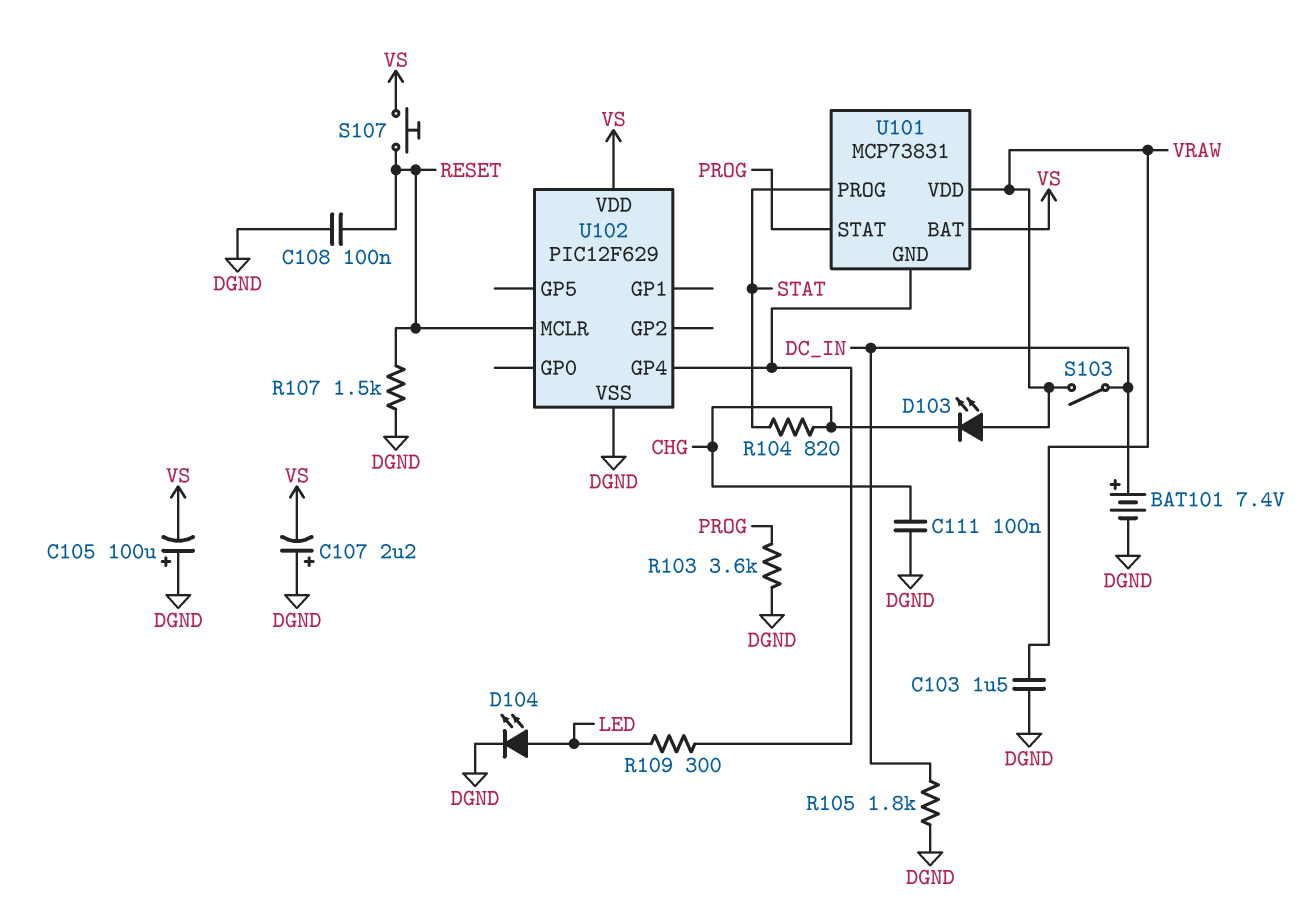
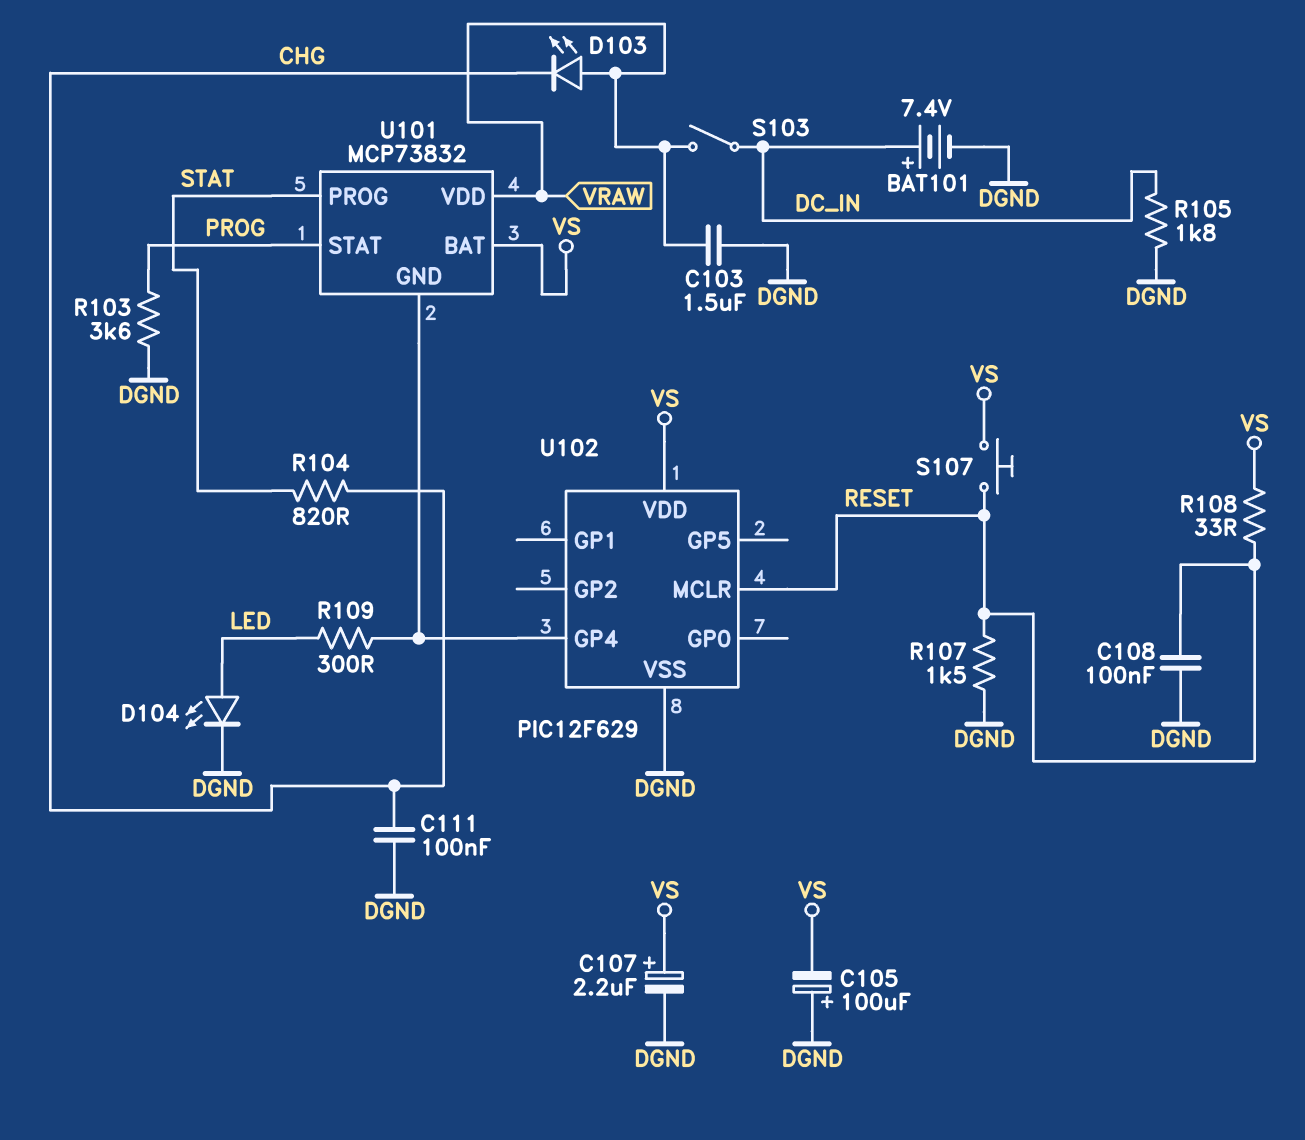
C107: 2.2uF (plus DGND, minus VS) -> 2.2uF (plus VS, minus DGND)
R108: none -> 33 (RESET, VS)
U101: MCP73831 -> MCP73832

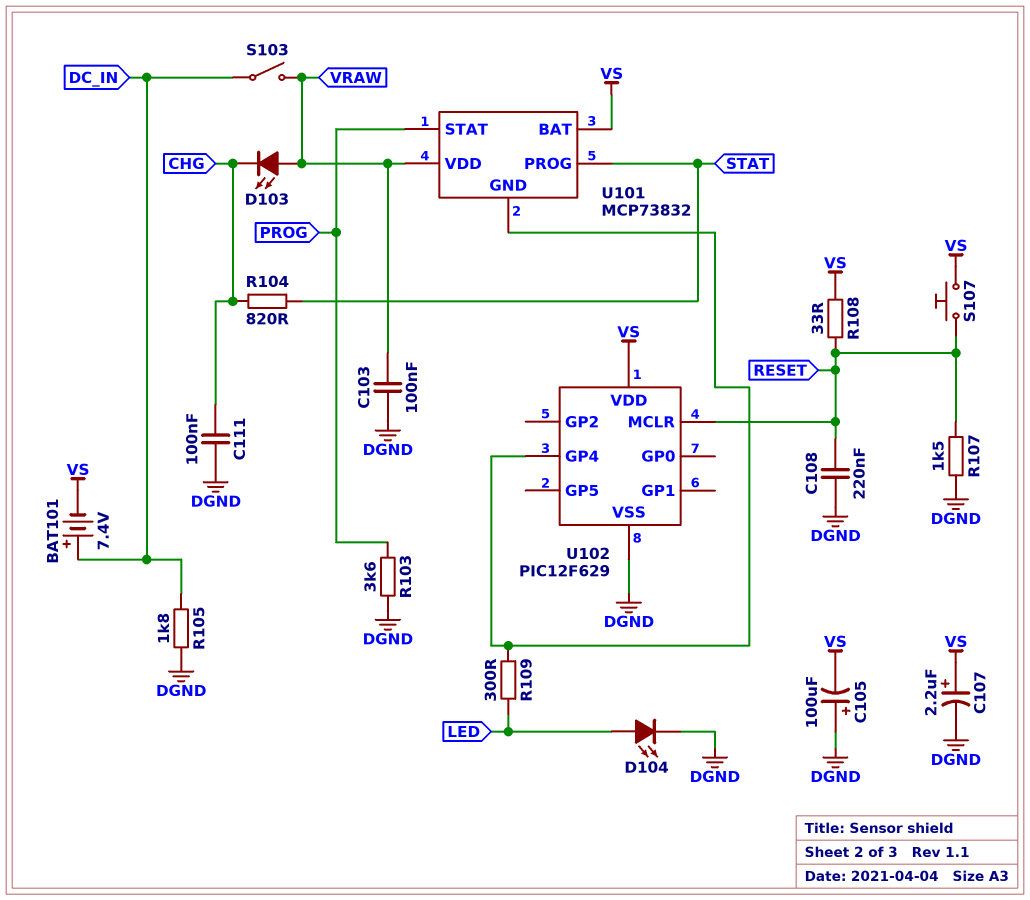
BAT101: 7.4V (plus DC_IN, minus DGND) -> 7.4V (plus DC_IN, minus VS)
C103: 1.5uF (DGND, VRAW) -> 100nF (DGND, VRAW)
C108: 100nF (DGND, RESET) -> 220nF (DGND, RESET)

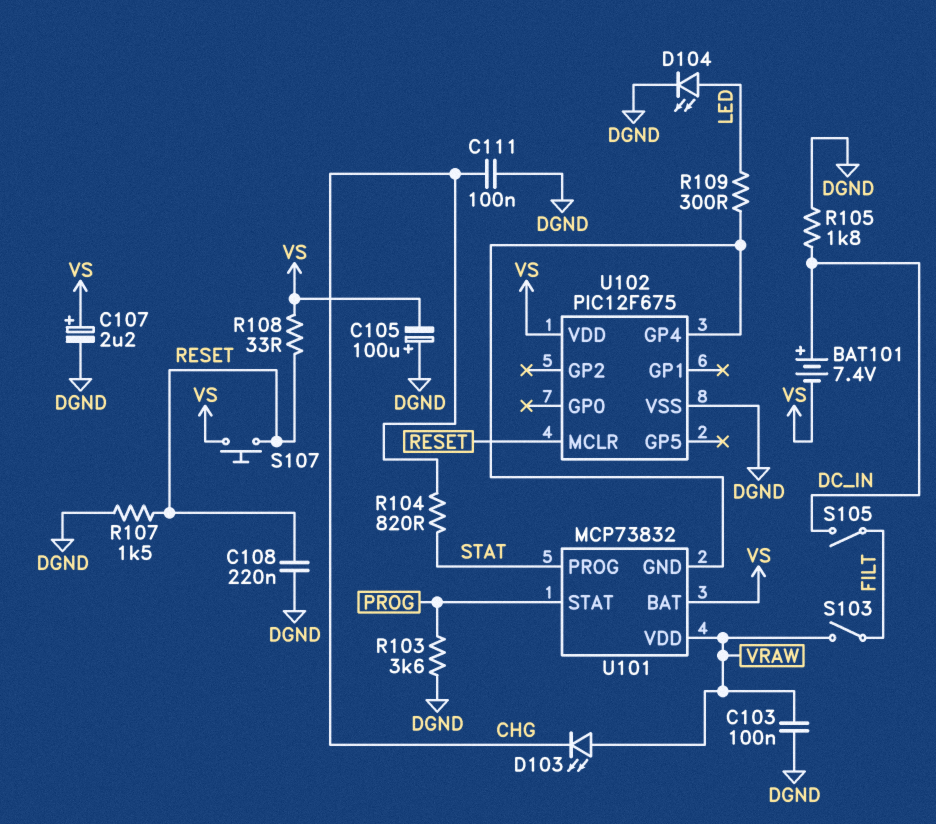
S103: switch (DC_IN, VRAW) -> switch (FILT, VRAW)
S105: none -> switch (DC_IN, FILT)
U102: PIC12F629 -> PIC12F675

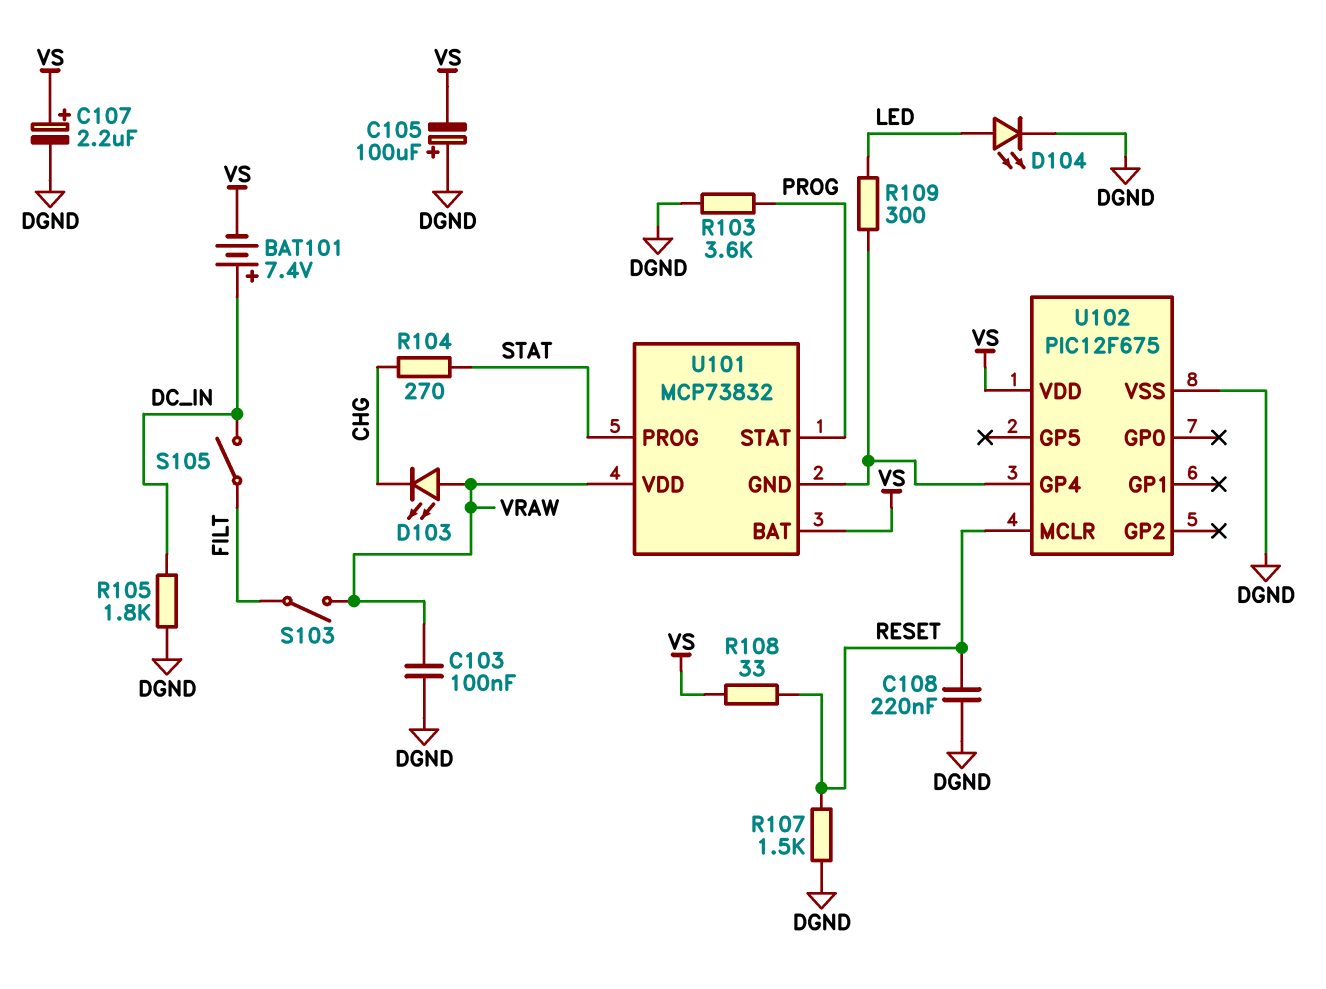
C111: 100nF (CHG, DGND) -> none
R104: 820 (CHG, STAT) -> 270 (CHG, STAT)
S107: button (RESET, VS) -> none

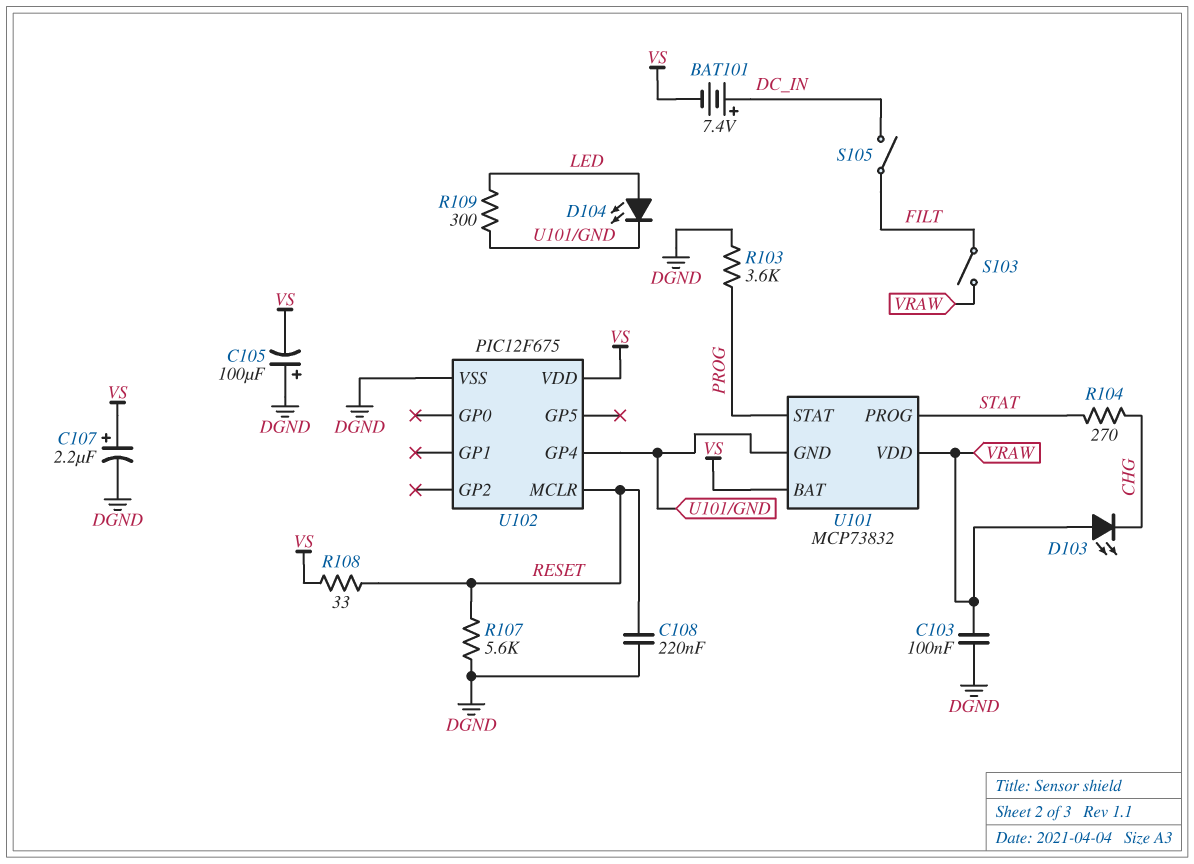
D104: LED (A LED, K DGND) -> LED (A LED, K U101/GND)
R105: 1.8k (DC_IN, DGND) -> none
R107: 1.5k (DGND, RESET) -> 5.6k (DGND, RESET)

